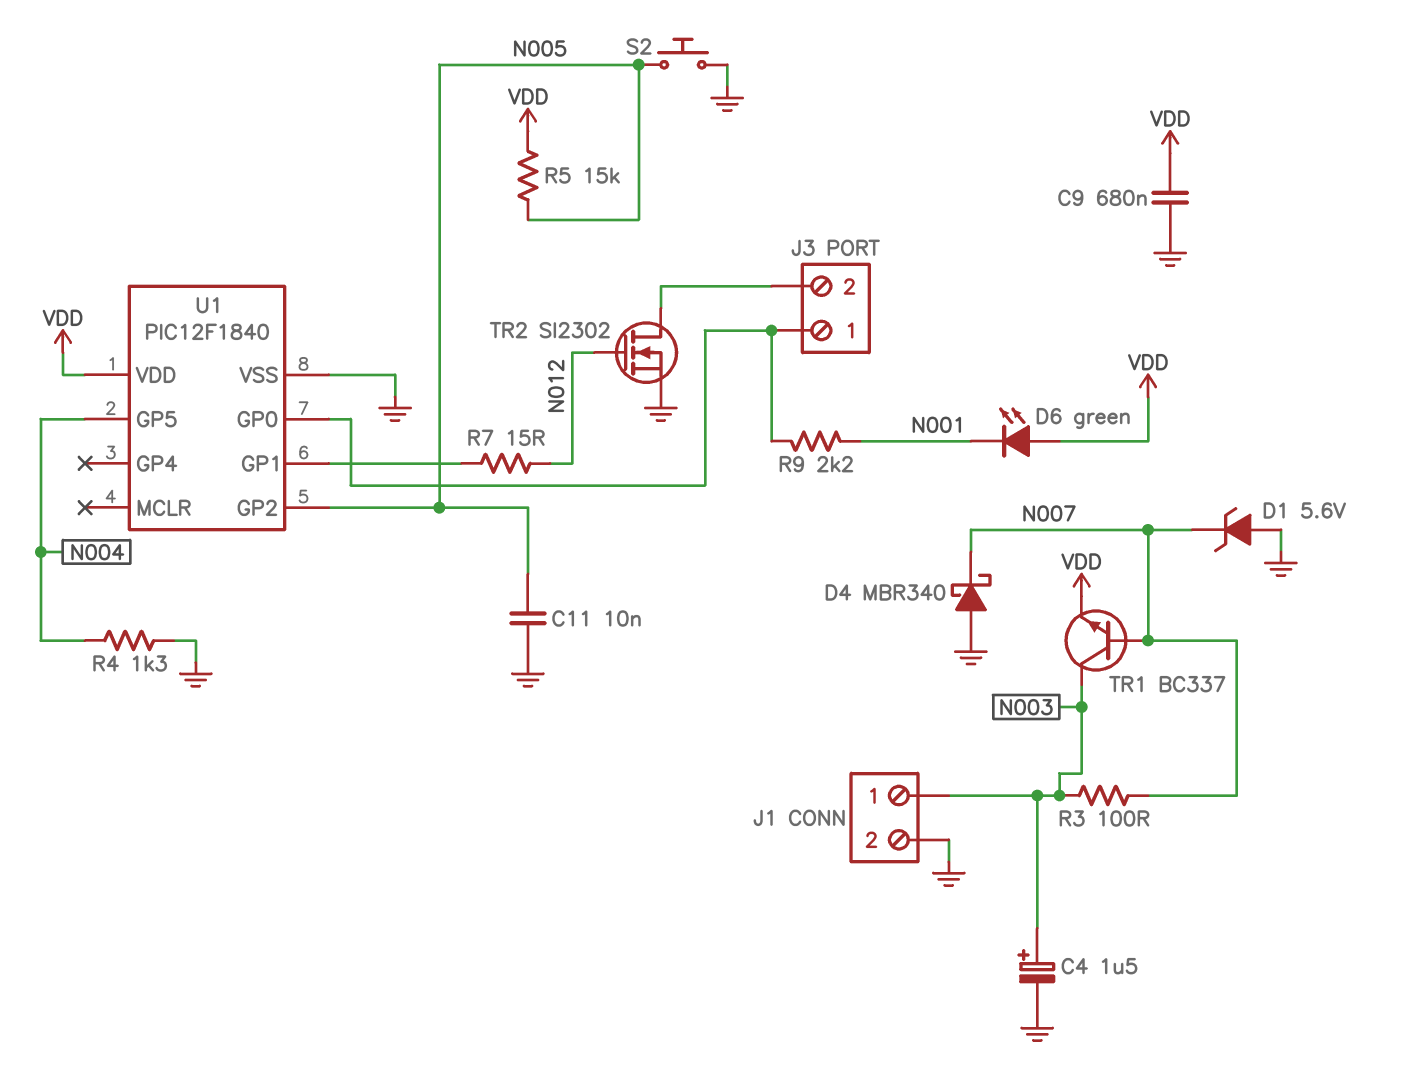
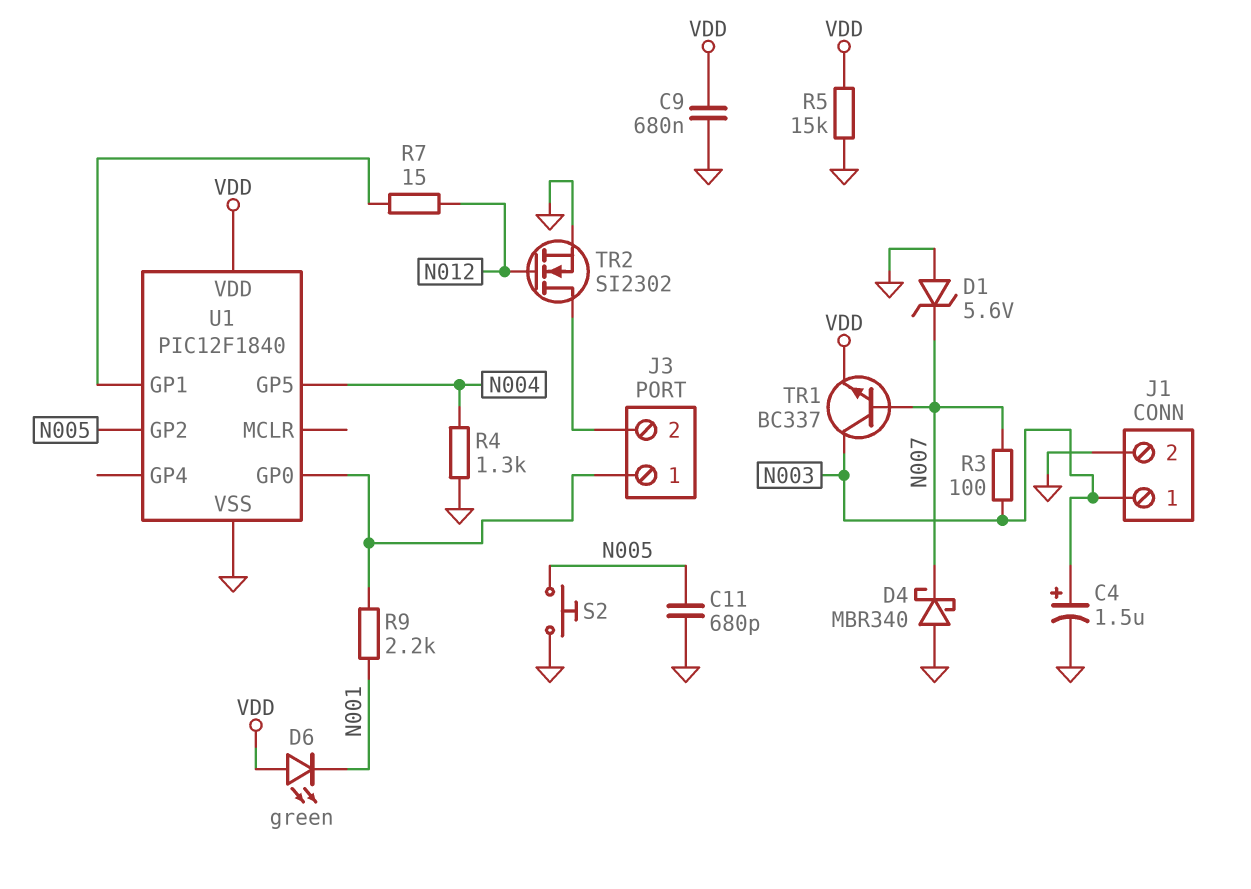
C11: 10nF (GND, N005) -> 680pF (GND, N005)
R5: 15k (N005, VDD) -> 15k (GND, VDD)

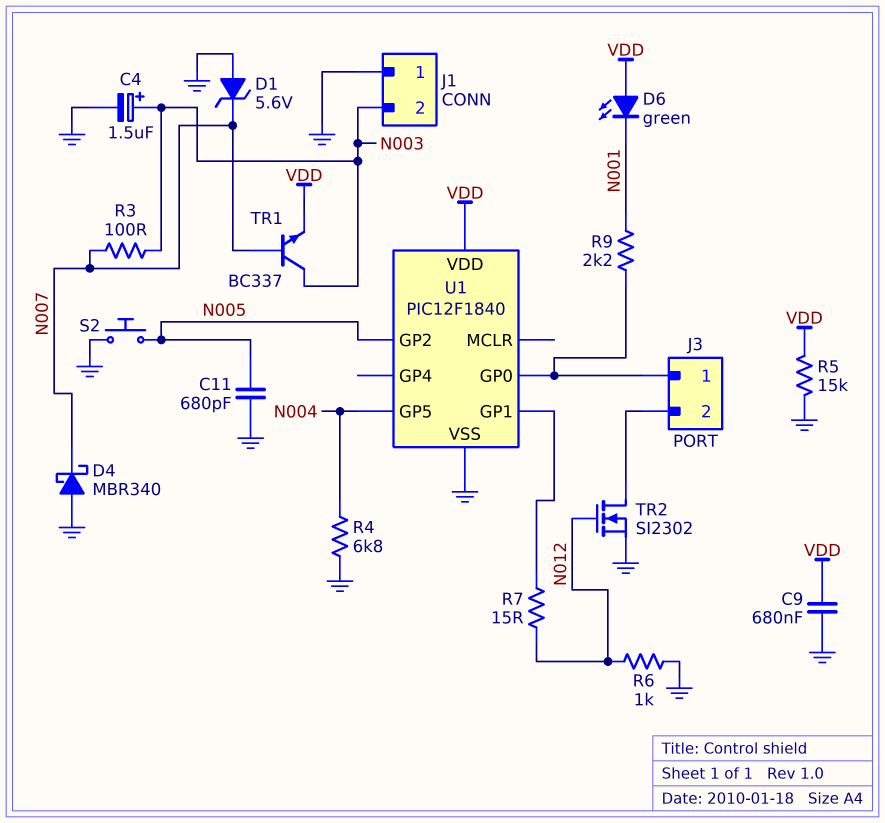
J1 pin 1: N003 -> GND
J1 pin 2: GND -> N003
R4: 1.3k (GND, N004) -> 6.8k (GND, N004)
R6: none -> 1k (GND, N012)

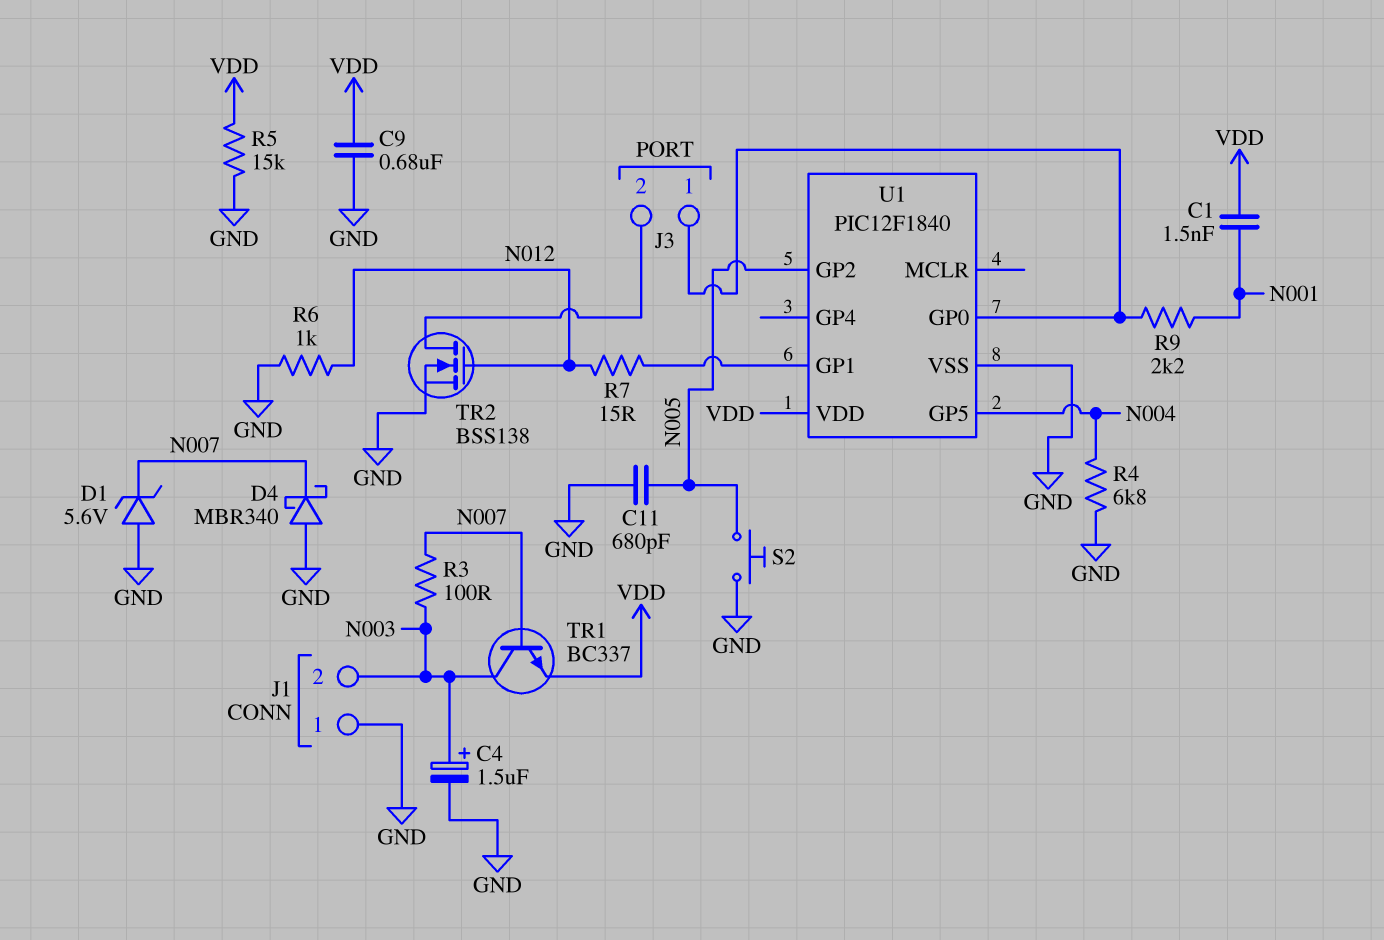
C1: none -> 1.5nF (N001, VDD)
D6: LED green (A VDD, K N001) -> none
TR2: NMOS SI2302 (G N012, D J3/2, S GND) -> NMOS BSS138 (G N012, D J3/2, S GND)

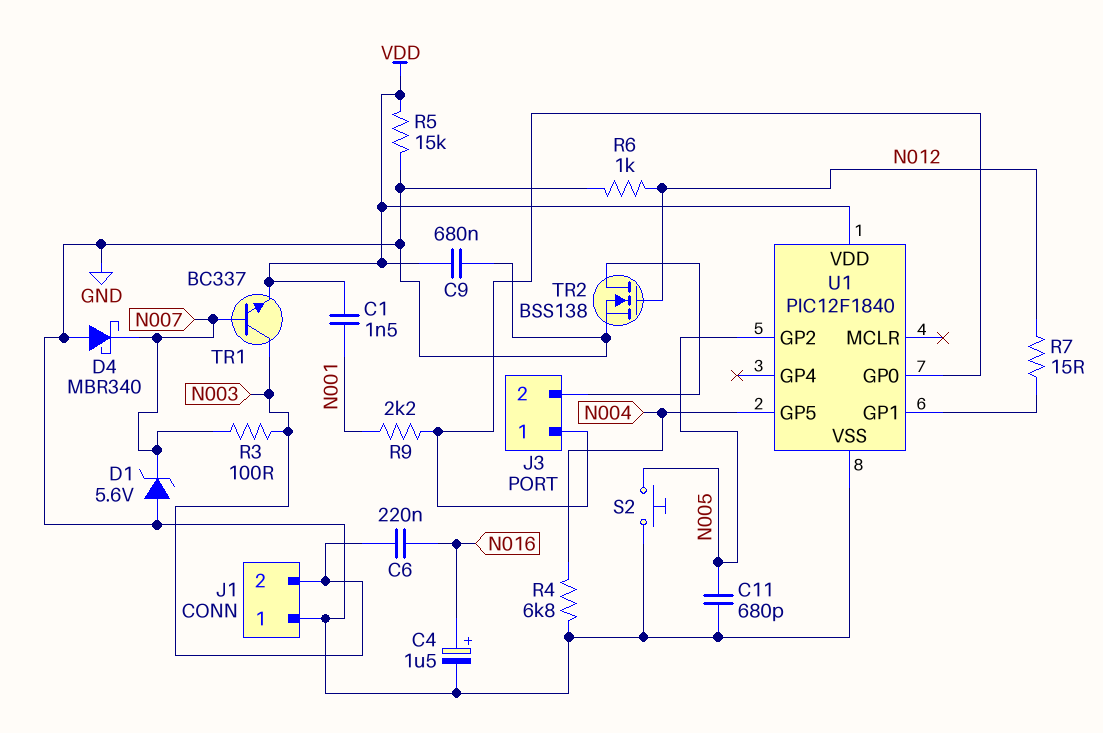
C4: 1.5uF (plus N003, minus GND) -> 1.5uF (plus N016, minus GND)
C6: none -> 220nF (N003, N016)

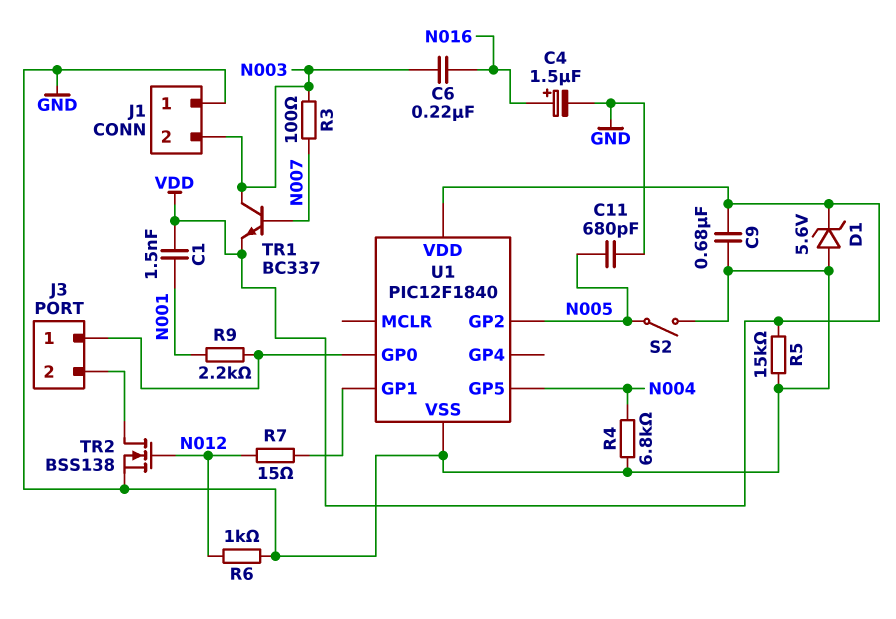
D1: zener 5.6V (A GND, K N007) -> zener 5.6V (A GND, K VDD)
D4: schottky MBR340 (A GND, K N007) -> none
S2: button (GND, N005) -> switch (GND, N005)

